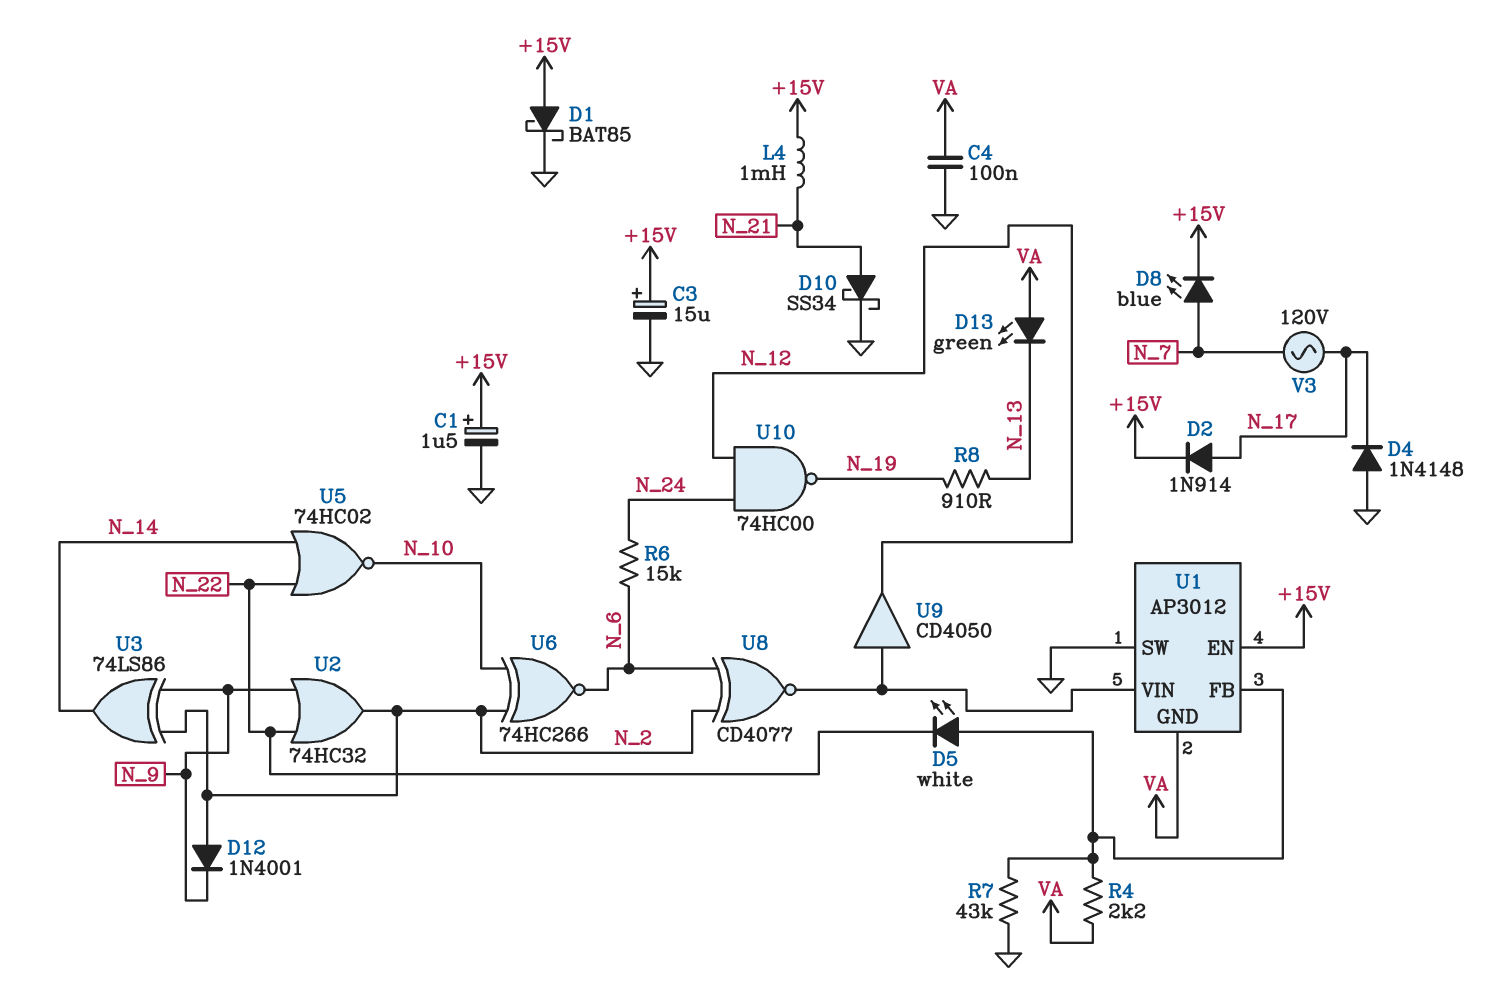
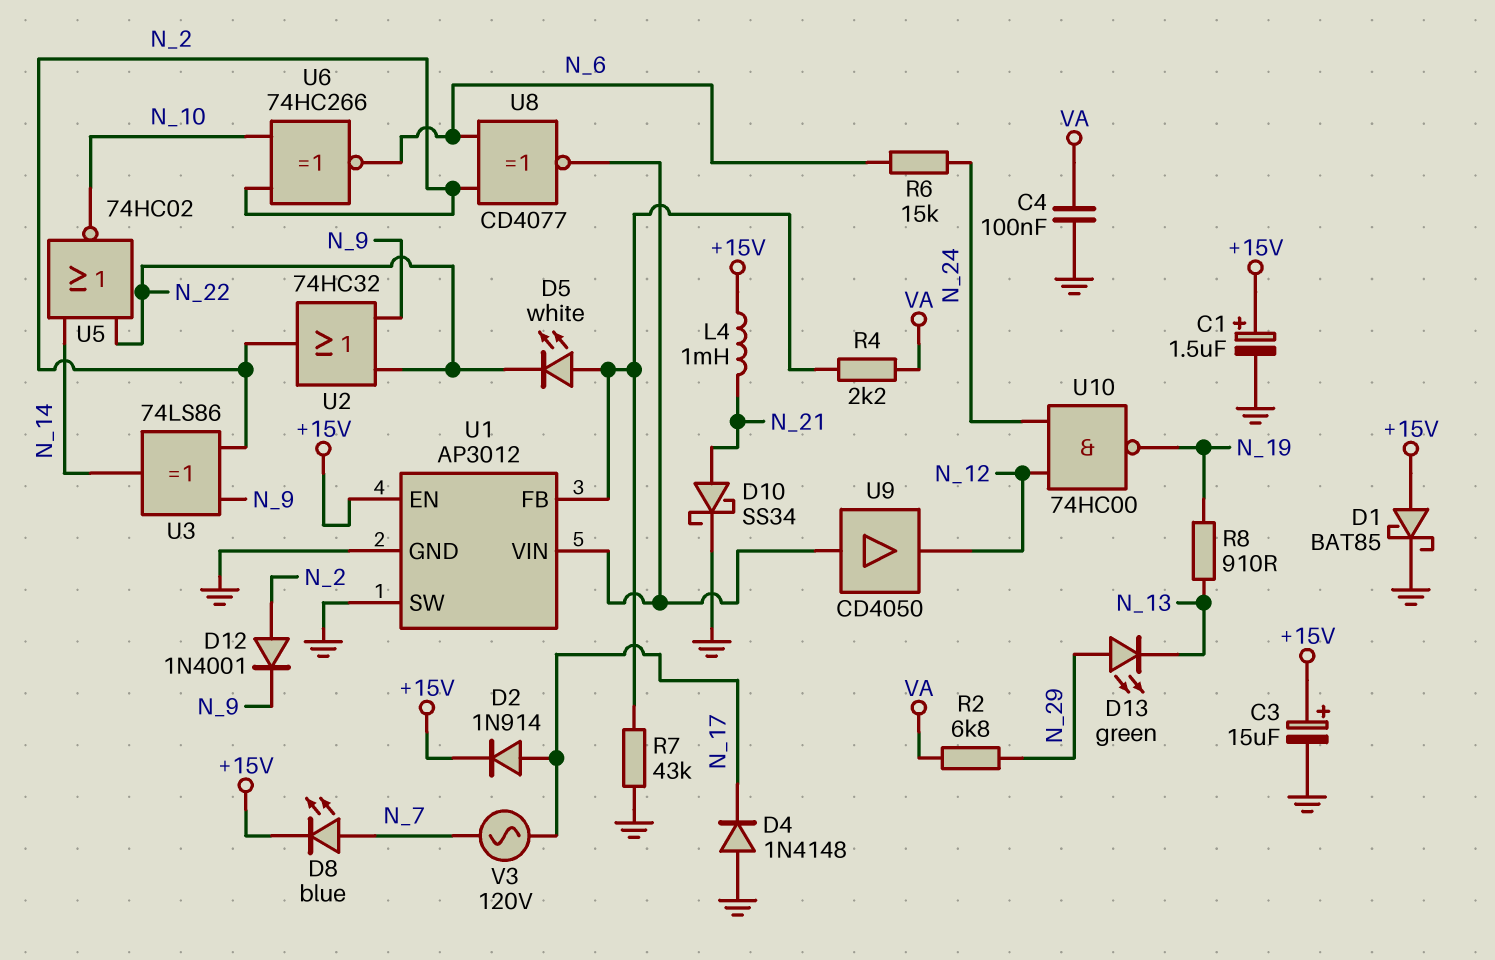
D13: LED green (A VA, K N_13) -> LED green (A N_29, K N_13)
R2: none -> 6.8k (N_29, VA)
U1 pin GND: VA -> GND

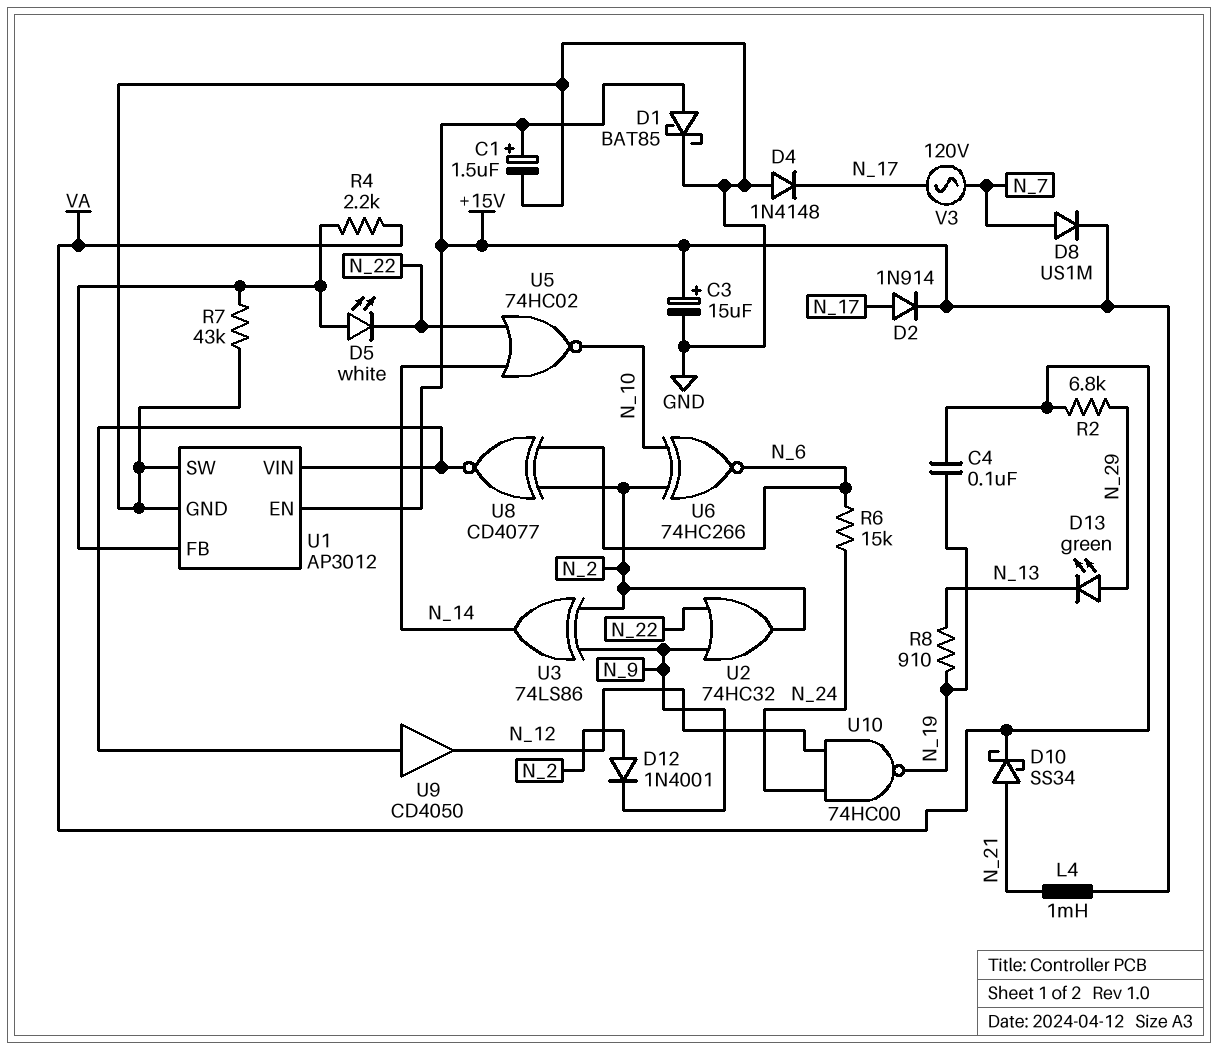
C4: 100nF (GND, VA) -> 100nF (N_19, VA)
D8: LED blue (A N_7, K +15V) -> diode US1M (A N_7, K +15V)
D10: schottky SS34 (A N_21, K GND) -> schottky SS34 (A N_21, K VA)

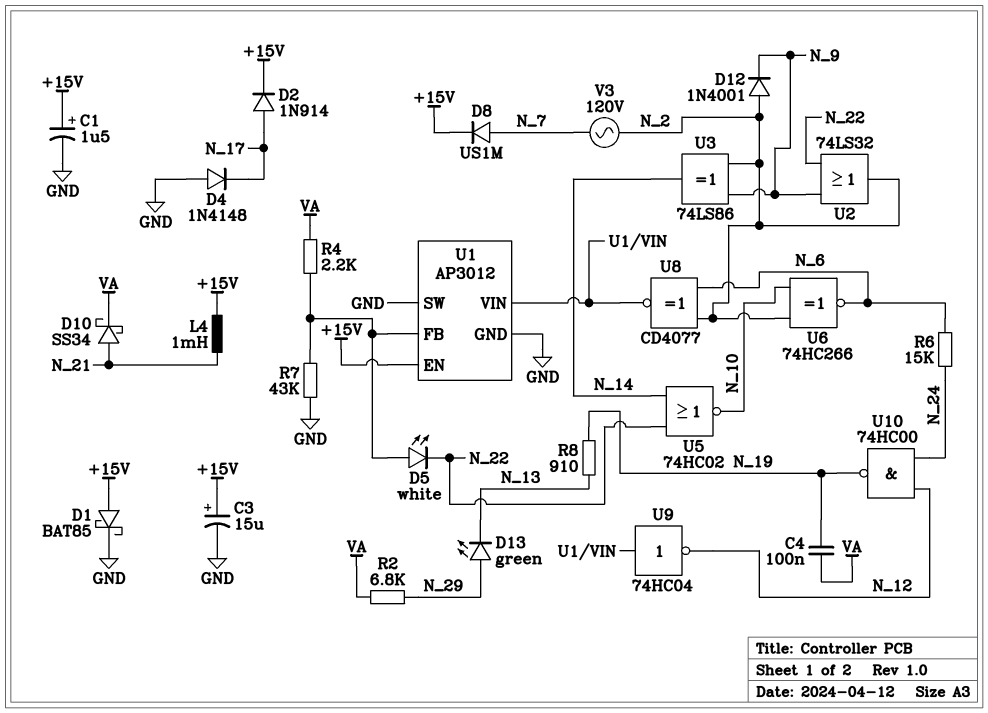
U2: OR 74HC32 (in N_9, in N_22, out N_2) -> OR 74LS32 (in N_9, in N_22, out N_2)
U9: buffer CD4050 (in U1/VIN, out N_12) -> NOT 74HC04 (in U1/VIN, out N_12)
V3: AC 120V (N_7, N_17) -> AC 120V (N_2, N_7)

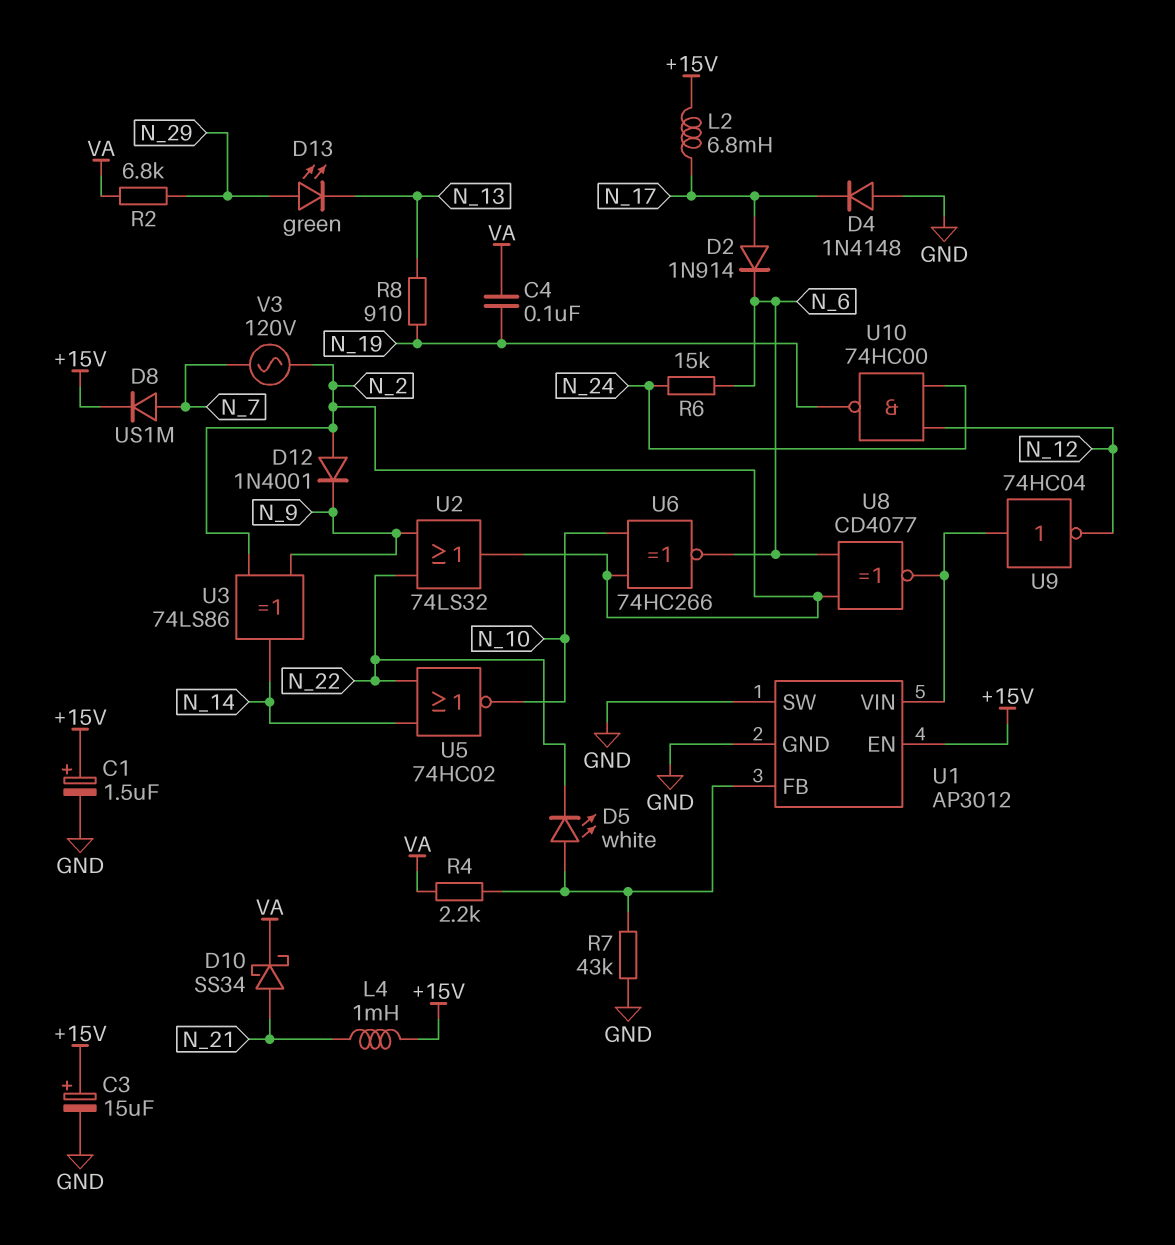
D1: schottky BAT85 (A +15V, K GND) -> none
D2: diode 1N914 (A N_17, K +15V) -> diode 1N914 (A N_17, K N_6)
L2: none -> 6.8mH (+15V, N_17)

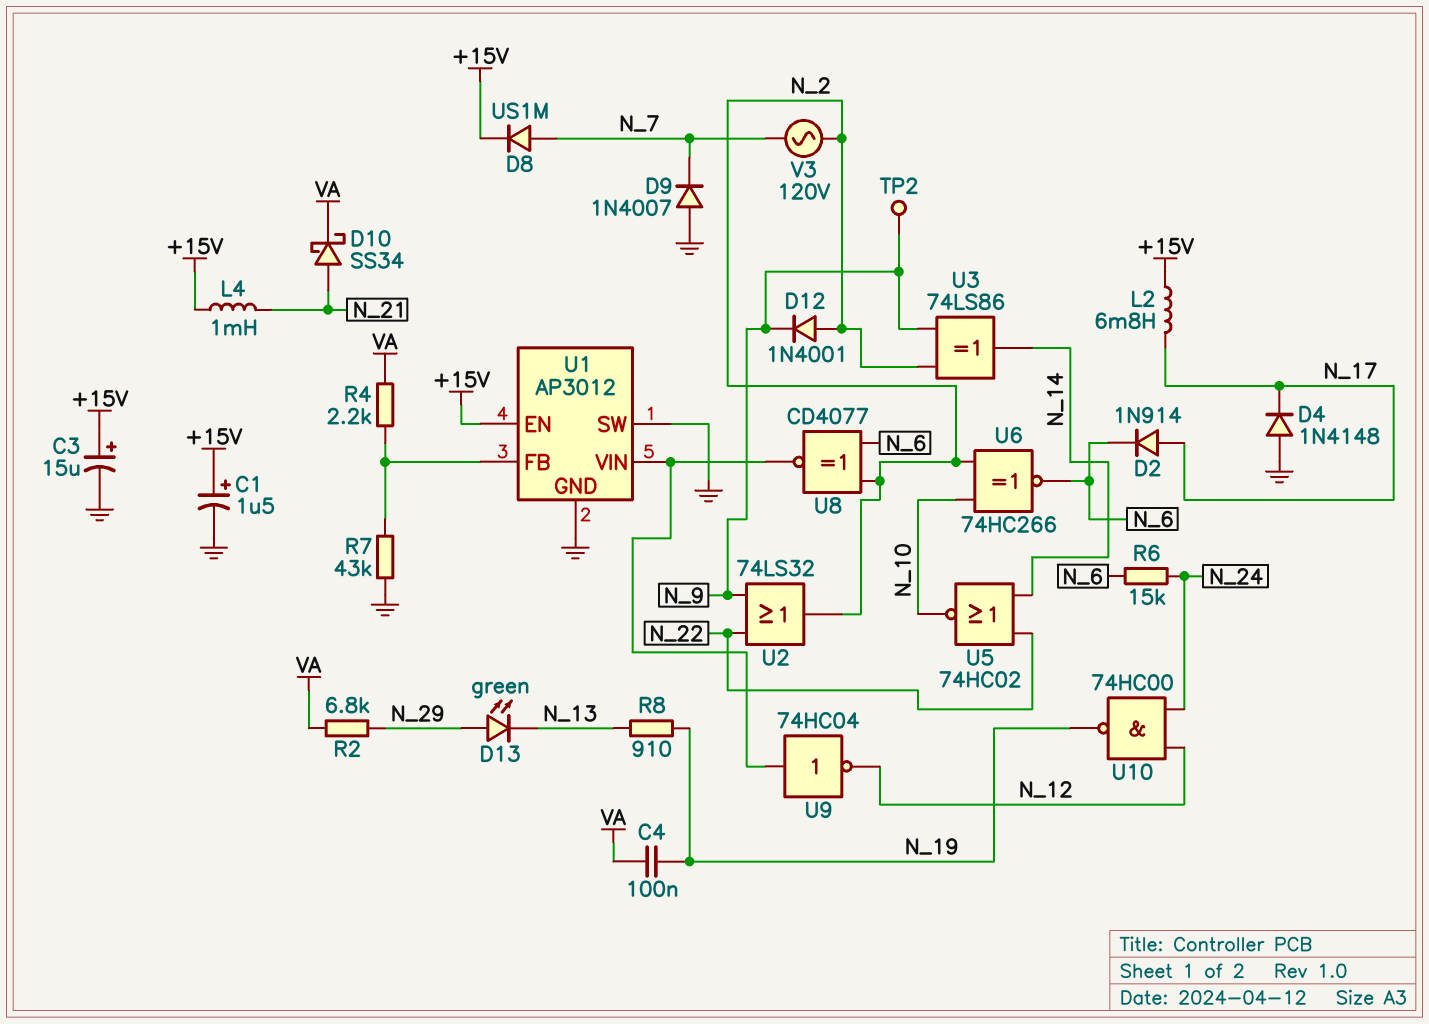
D5: LED white (A U1/FB, K N_22) -> none
D9: none -> diode 1N4007 (A GND, K N_7)
TP2: none -> test point (N_9)

